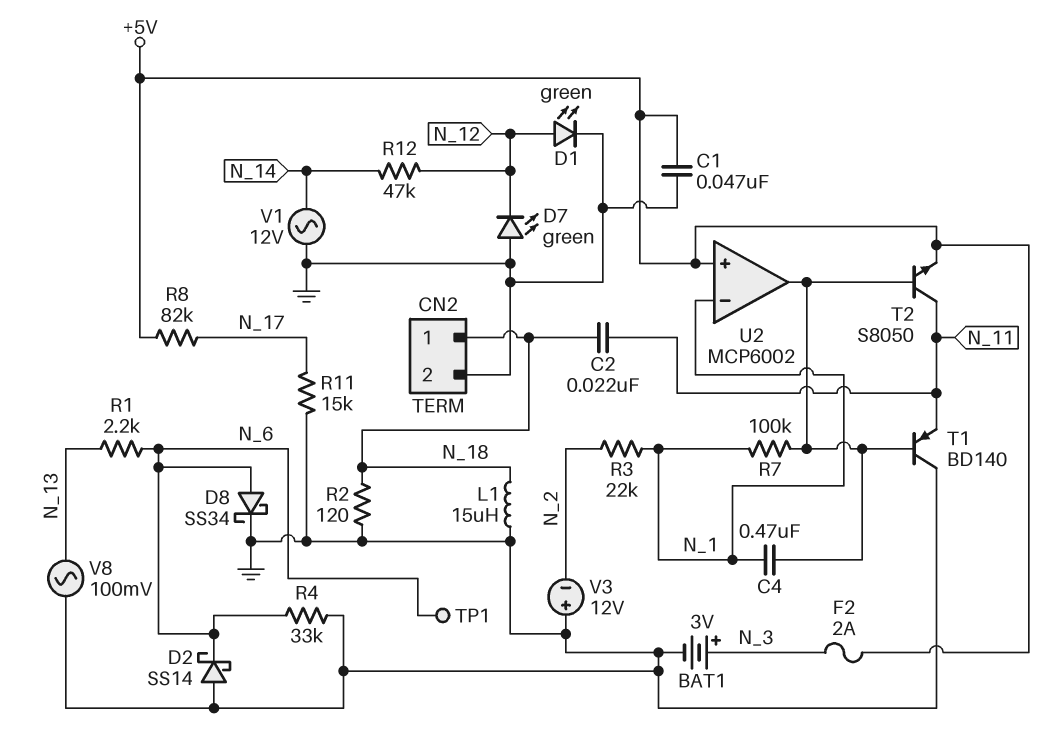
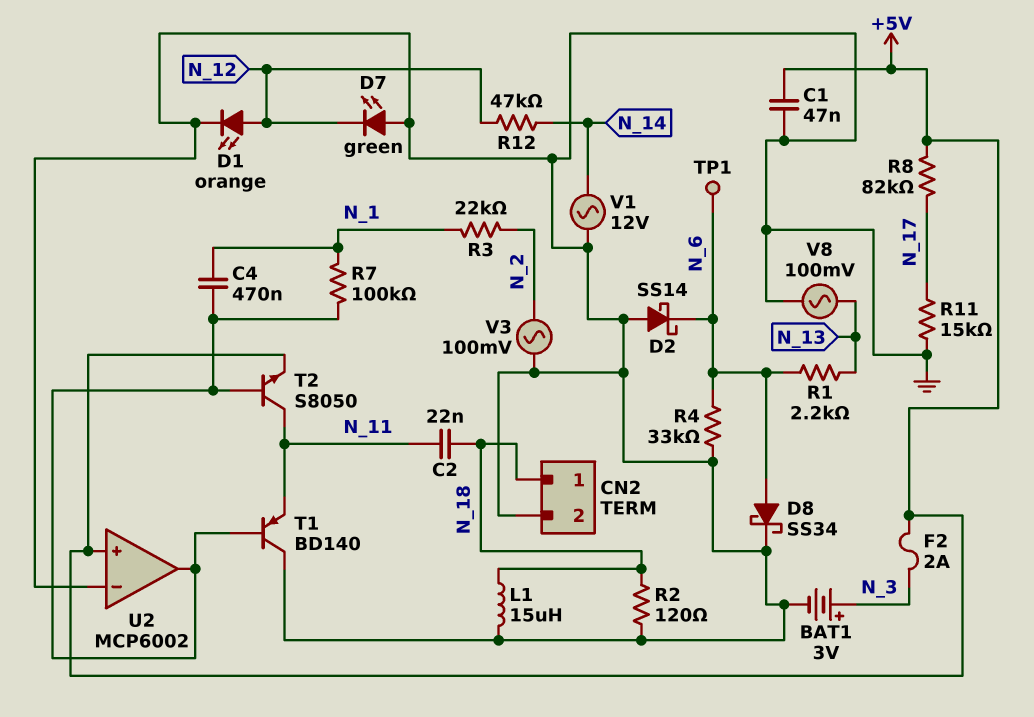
D1: LED green (A N_12, K GND) -> LED orange (A N_12, K GND)
U2 pin in-: N_1 -> GND
V3: 12V (plus GND, minus N_2) -> AC 100mV (GND, N_2)

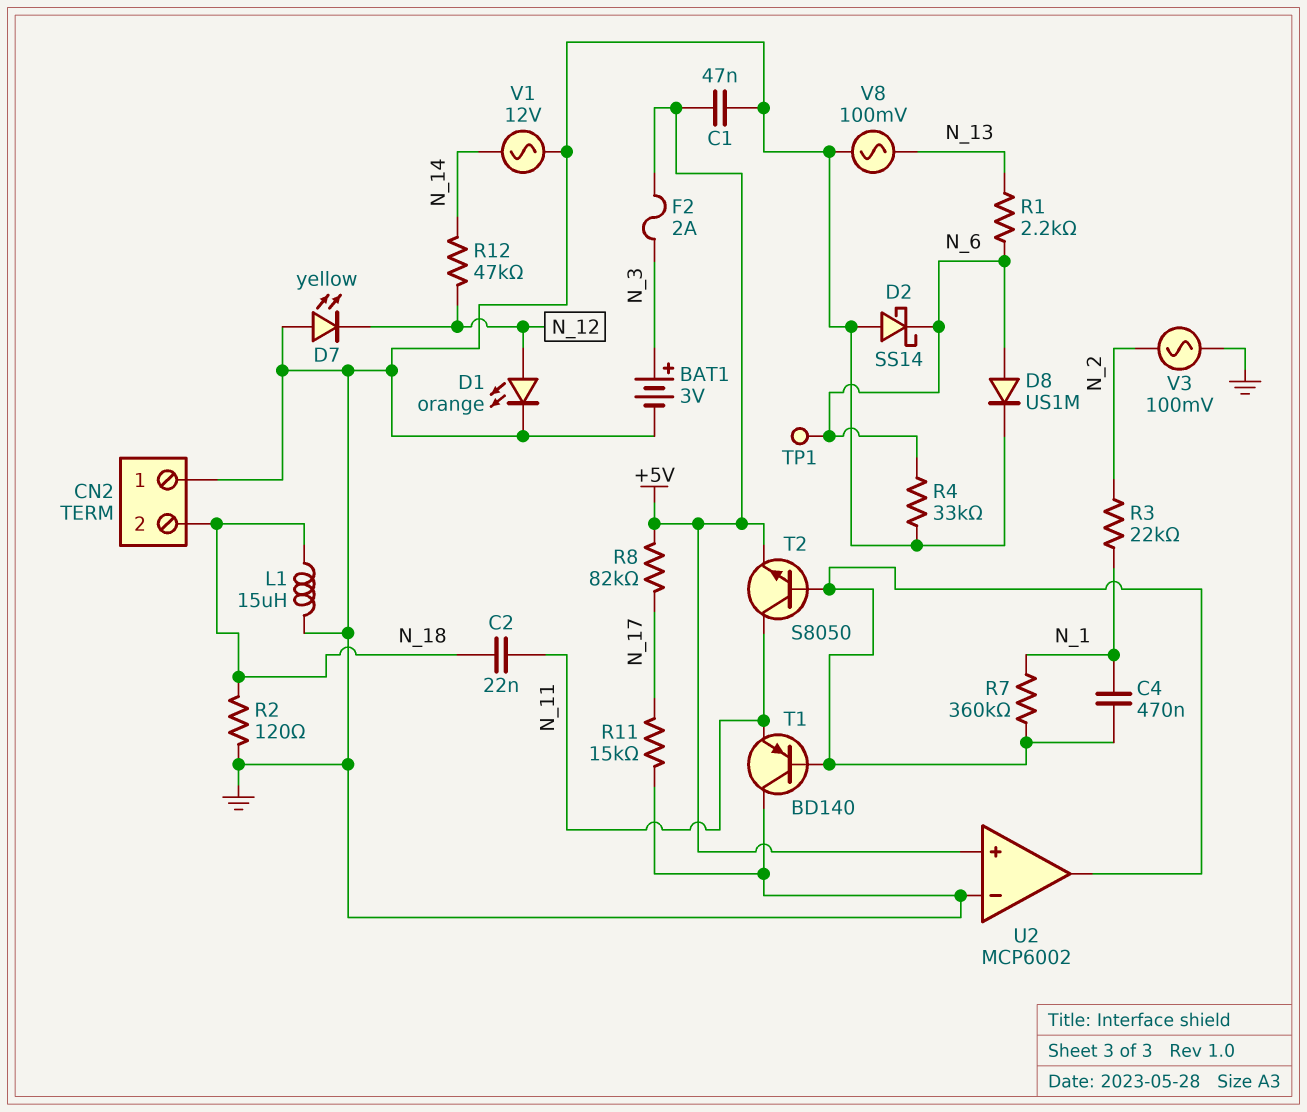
CN2 pin 1: N_18 -> GND
CN2 pin 2: GND -> N_18
D7: LED green (A GND, K N_12) -> LED yellow (A GND, K N_12)
D8: schottky SS34 (A N_6, K GND) -> diode US1M (A N_6, K GND)
R7: 100k (N_1, U2/out) -> 360k (N_1, U2/out)

